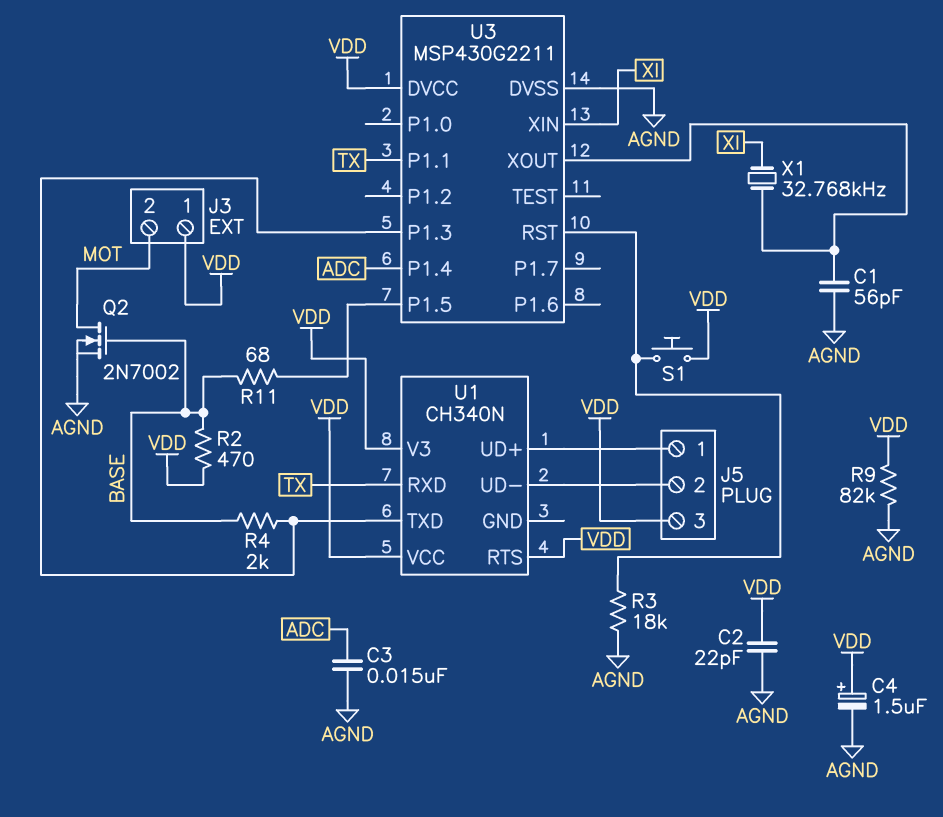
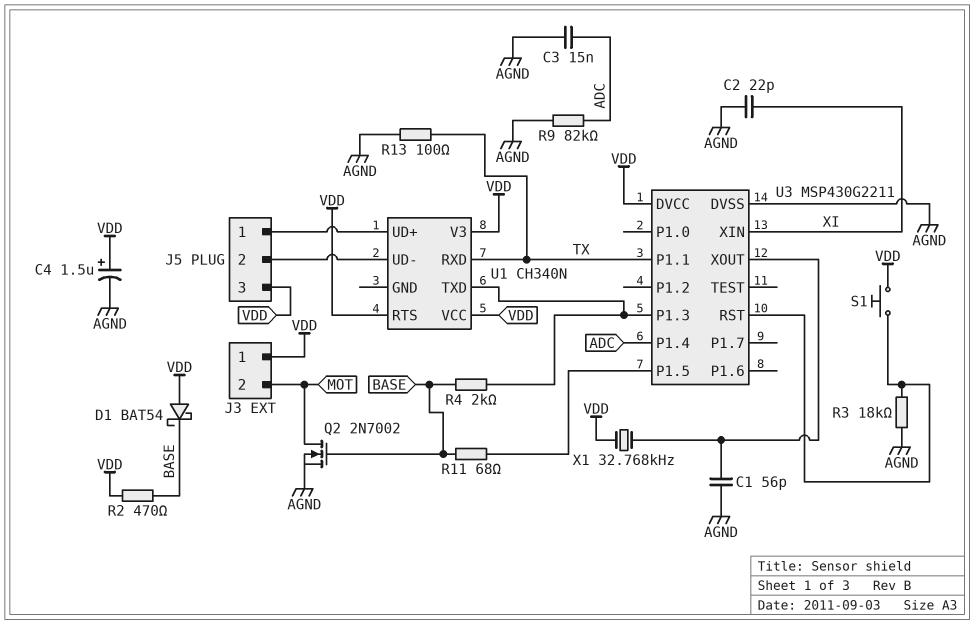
C2: 22pF (AGND, VDD) -> 22pF (AGND, XI)
D1: none -> schottky BAT54 (A VDD, K BASE)
R9: 82k (AGND, VDD) -> 82k (ADC, AGND)
R13: none -> 100 (AGND, TX)
X1: 32.768kHz (U3/XOUT, XI) -> 32.768kHz (U3/XOUT, VDD)

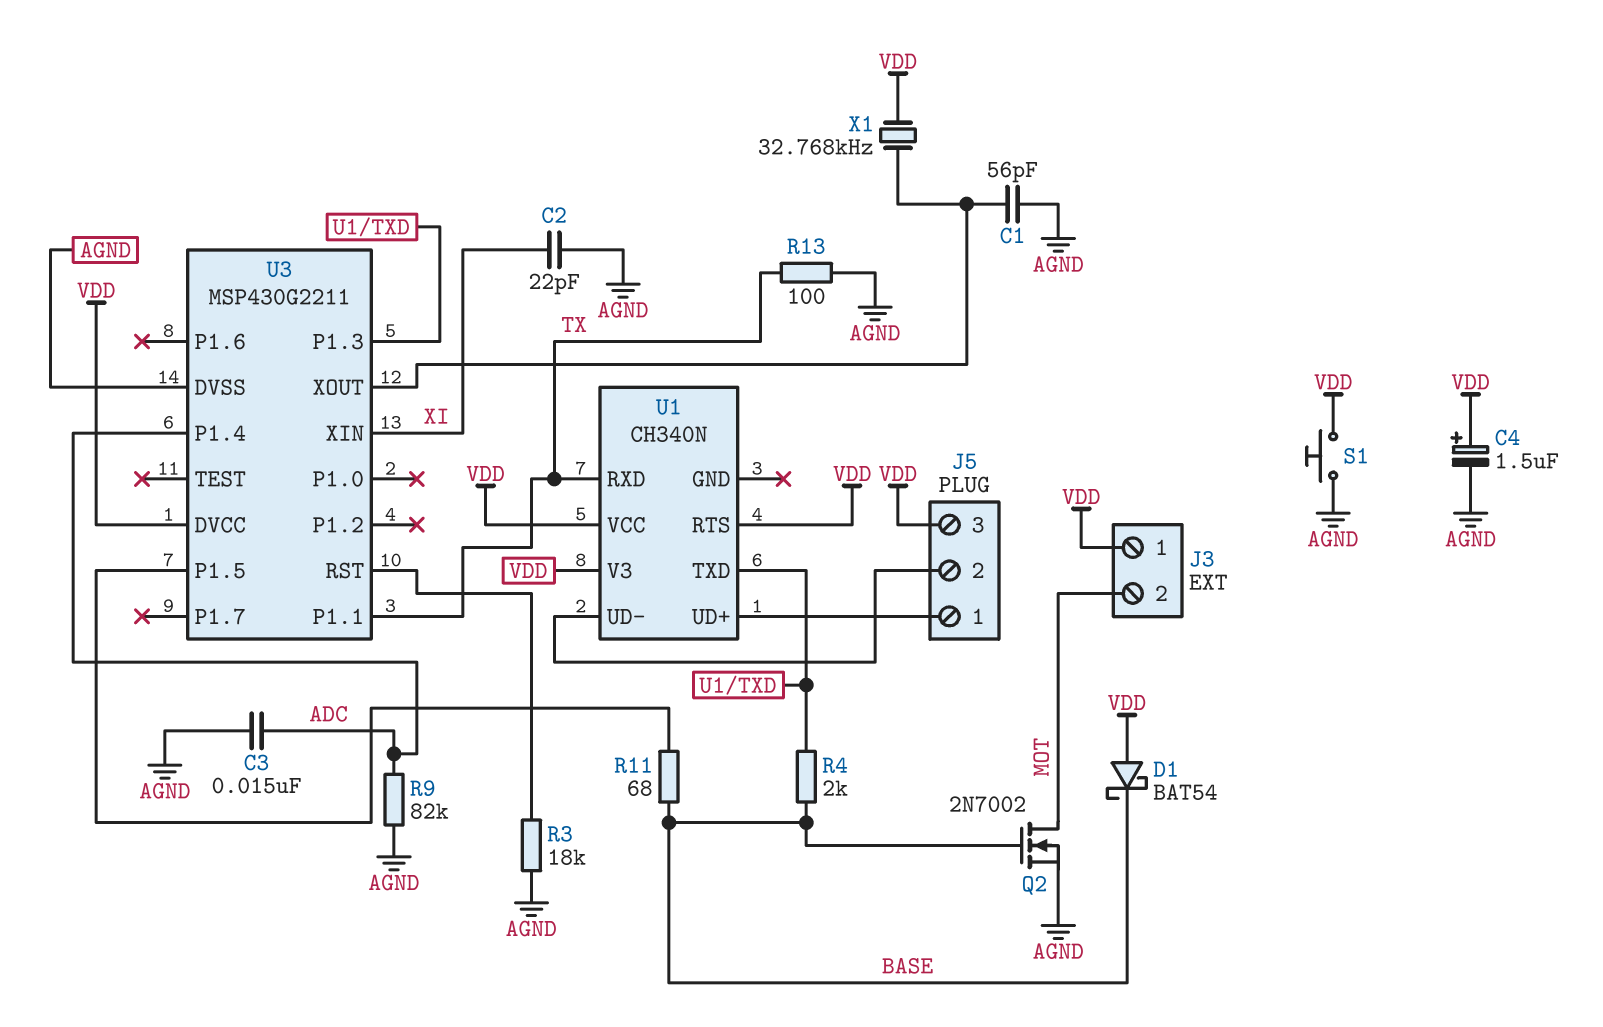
R2: 470 (BASE, VDD) -> none
S1: button (U3/RST, VDD) -> button (AGND, VDD)

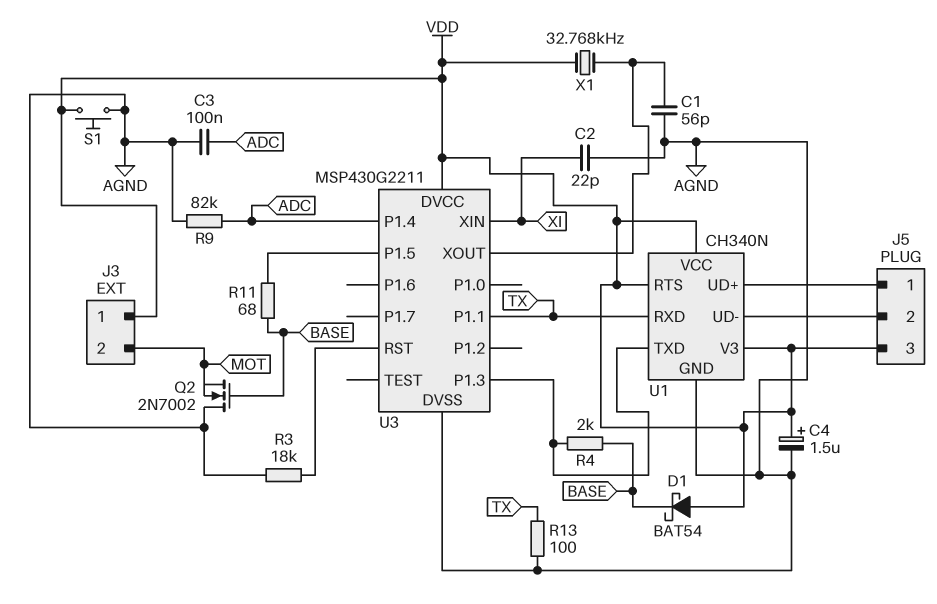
C3: 15nF (ADC, AGND) -> 100nF (ADC, AGND)
Q2: NMOS 2N7002 (G BASE, D MOT, S AGND) -> NMOS 2N7002 (G BASE, D AGND, S MOT)
U1 pin GND: none -> AGND

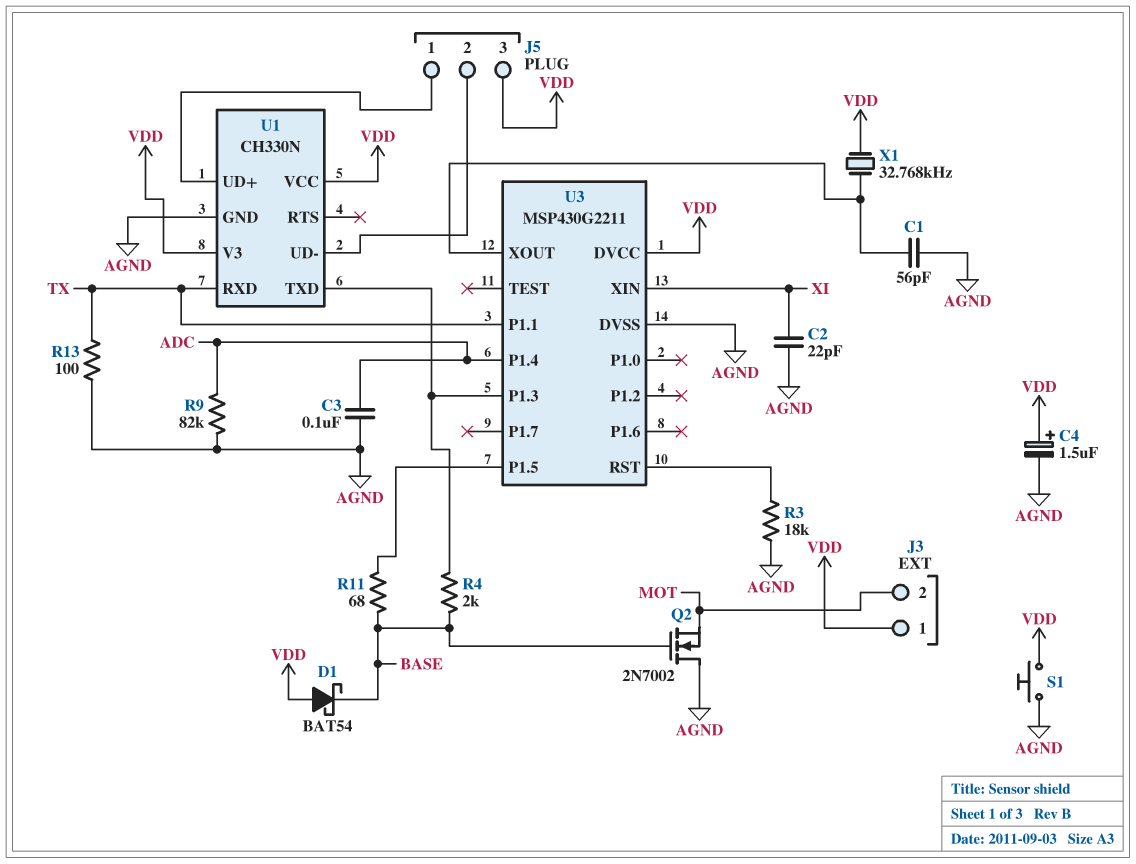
U1: CH340N -> CH330N
U1 pin RTS: VDD -> none

